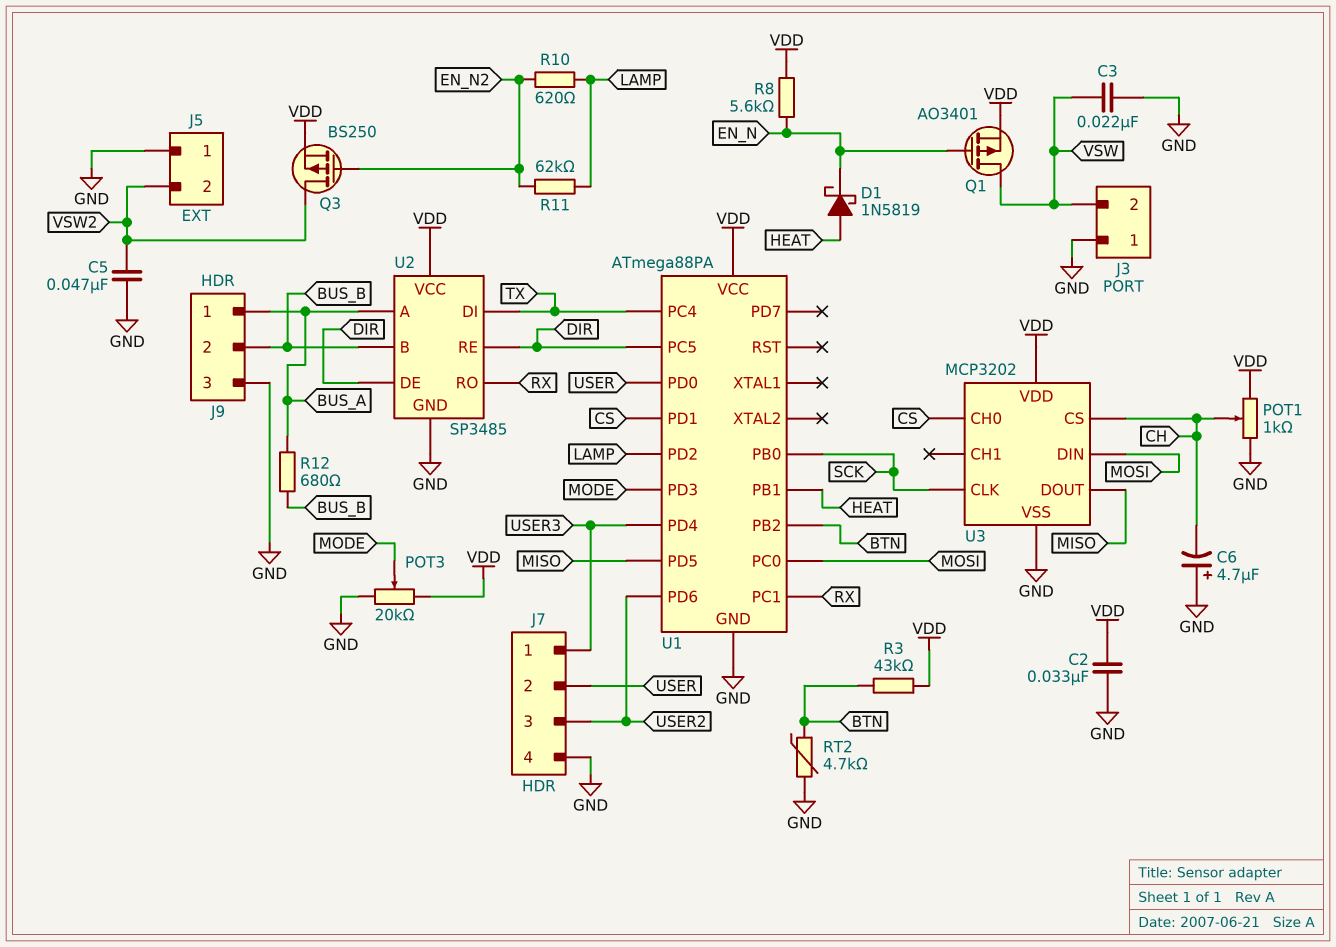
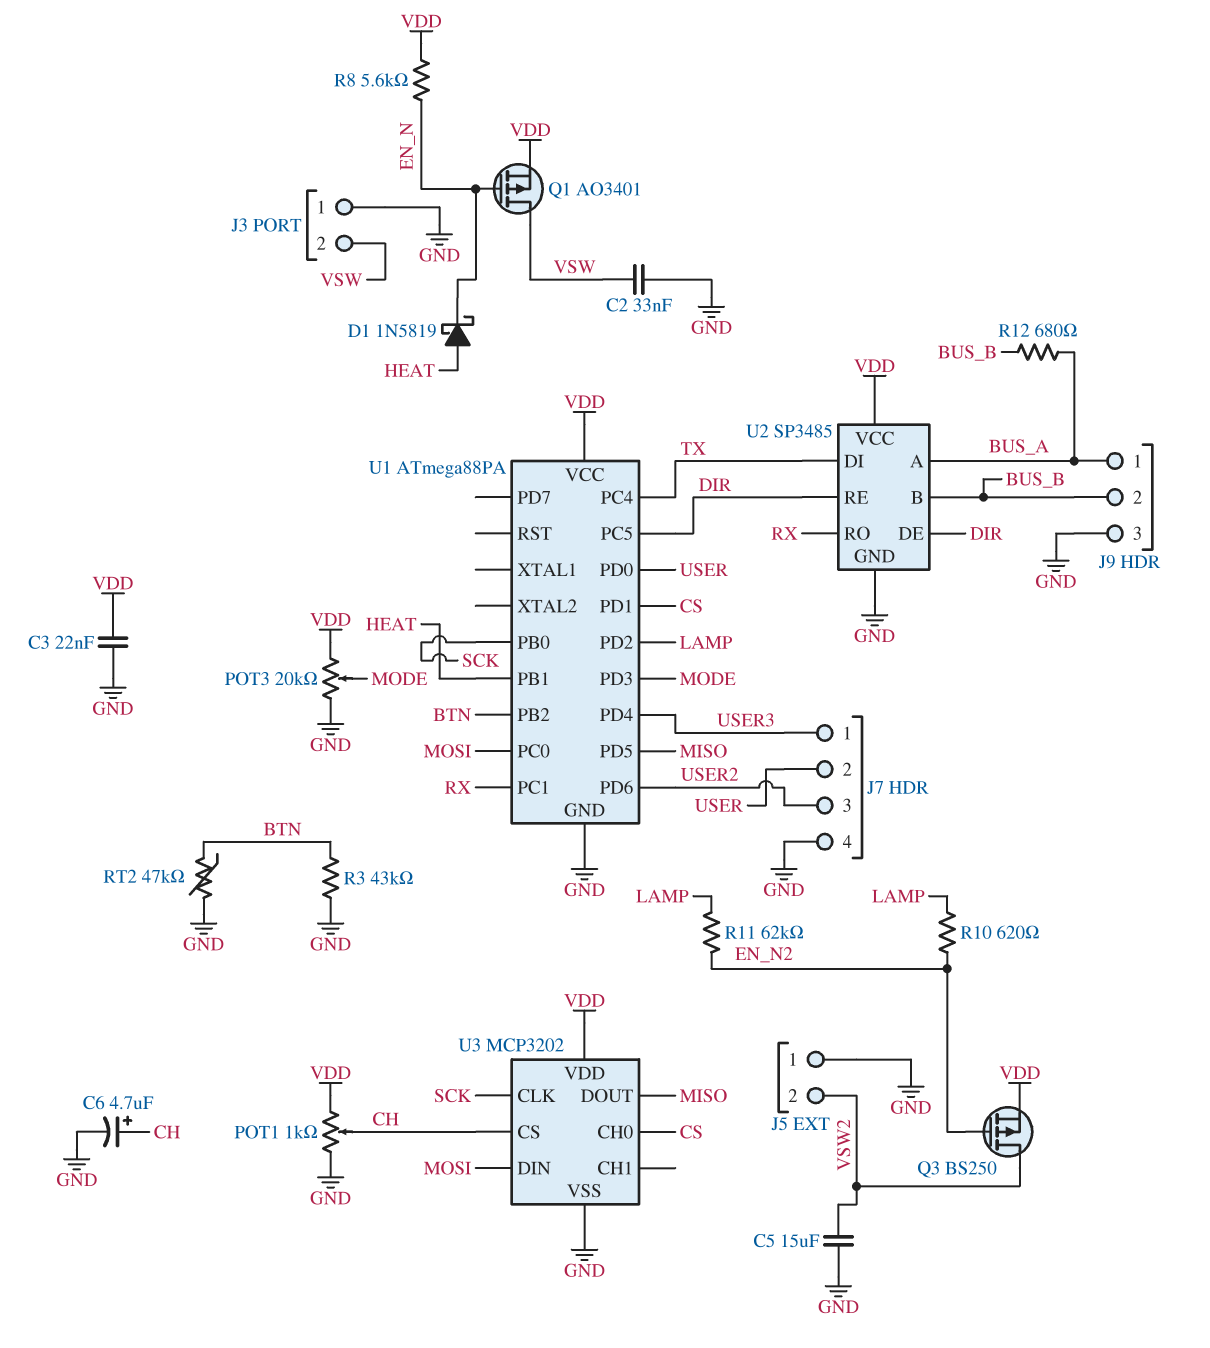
C2: 33nF (GND, VDD) -> 33nF (GND, VSW)
C3: 22nF (GND, VSW) -> 22nF (GND, VDD)
C5: 47nF (GND, VSW2) -> 15uF (GND, VSW2)
C6: 4.7uF (plus GND, minus CH) -> 4.7uF (plus CH, minus GND)
R3: 43k (BTN, VDD) -> 43k (BTN, GND)
RT2: 4.7k (BTN, GND) -> 47k (BTN, GND)

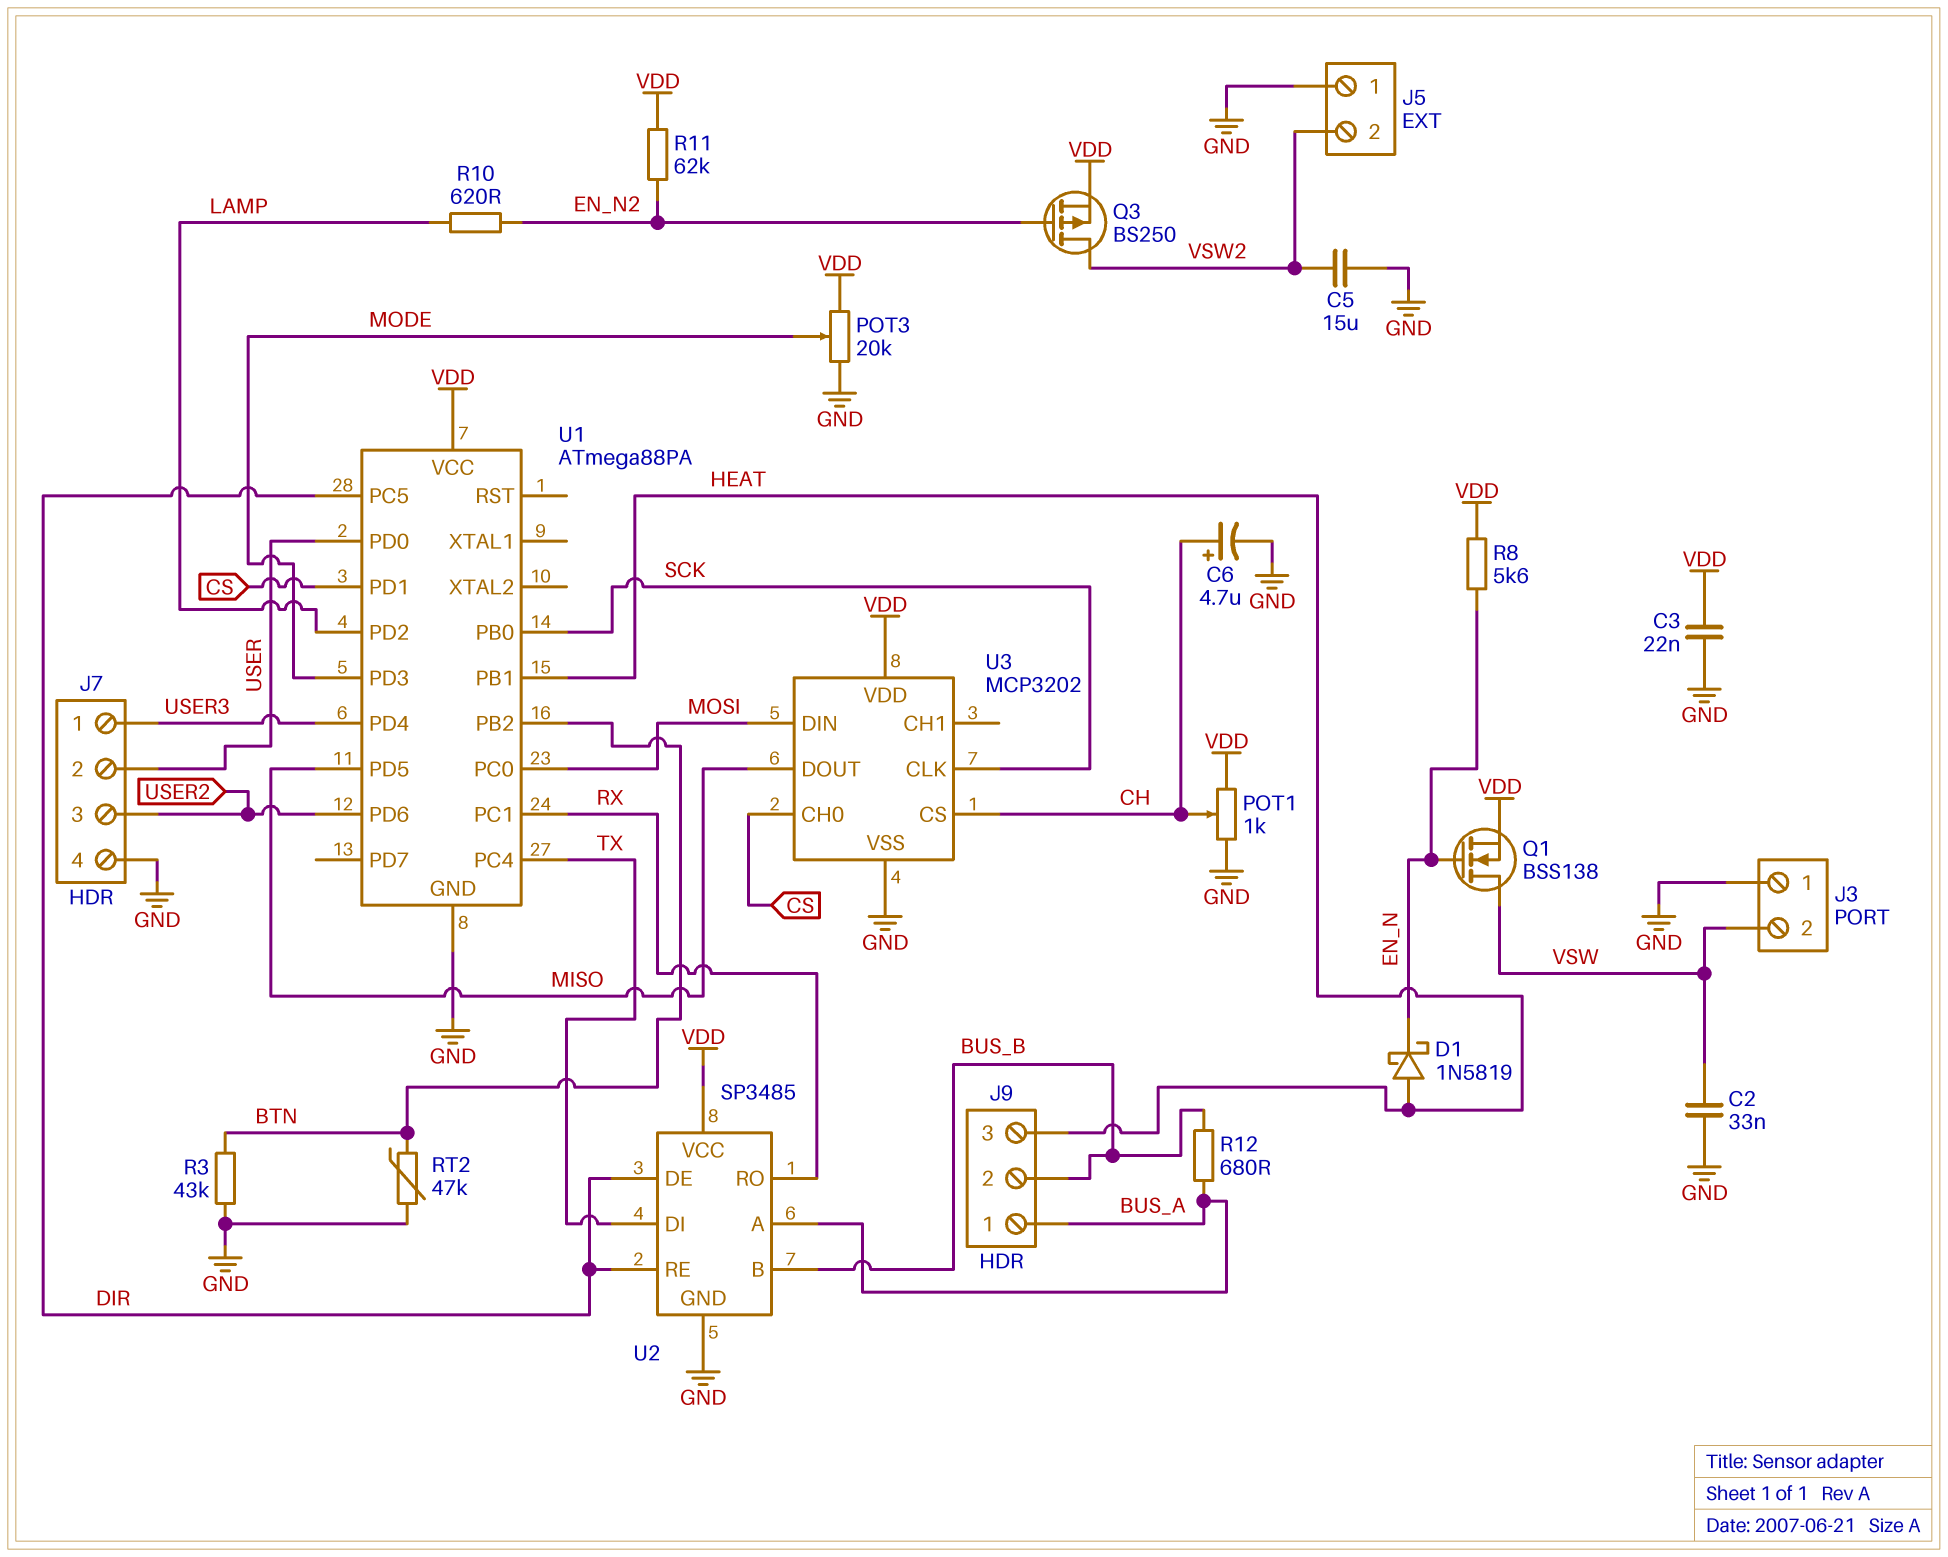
J9 pin 3: GND -> HEAT
Q1: PMOS AO3401 (G EN_N, D VSW, S VDD) -> NMOS BSS138 (G EN_N, D VSW, S VDD)
R11: 62k (EN_N2, LAMP) -> 62k (EN_N2, VDD)

